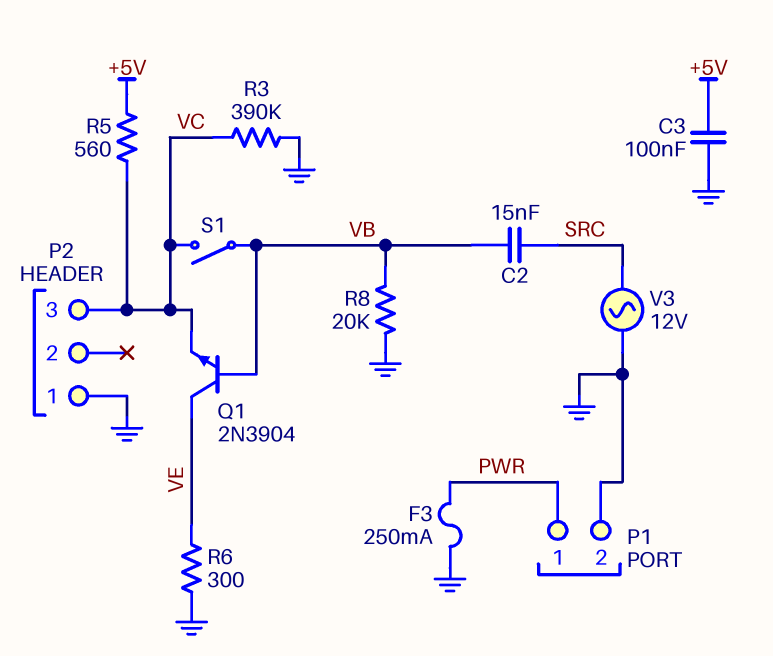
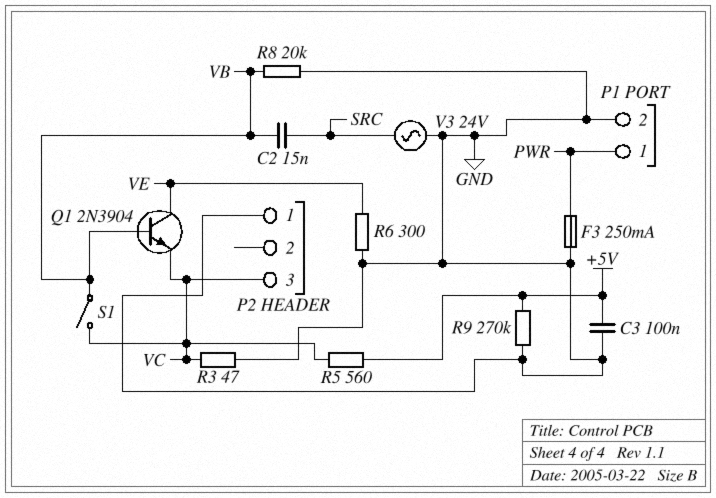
R3: 390k (GND, VC) -> 47 (GND, VC)
R9: none -> 270k (+5V, GND)
V3: AC 12V (GND, SRC) -> AC 24V (GND, SRC)

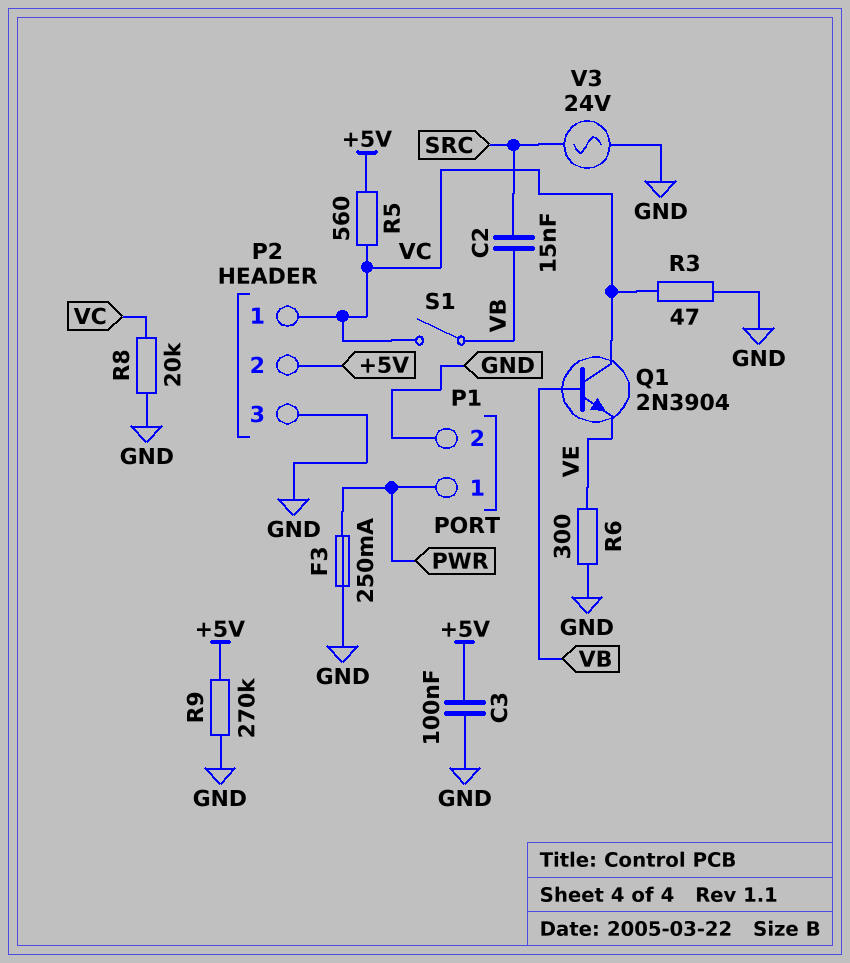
P2 pin 1: GND -> VC
P2 pin 2: none -> +5V
P2 pin 3: VC -> GND
Q1: NPN 2N3904 (B VB, C VE, E VC) -> NPN 2N3904 (B VB, C VC, E VE)
R8: 20k (GND, VB) -> 20k (GND, VC)

